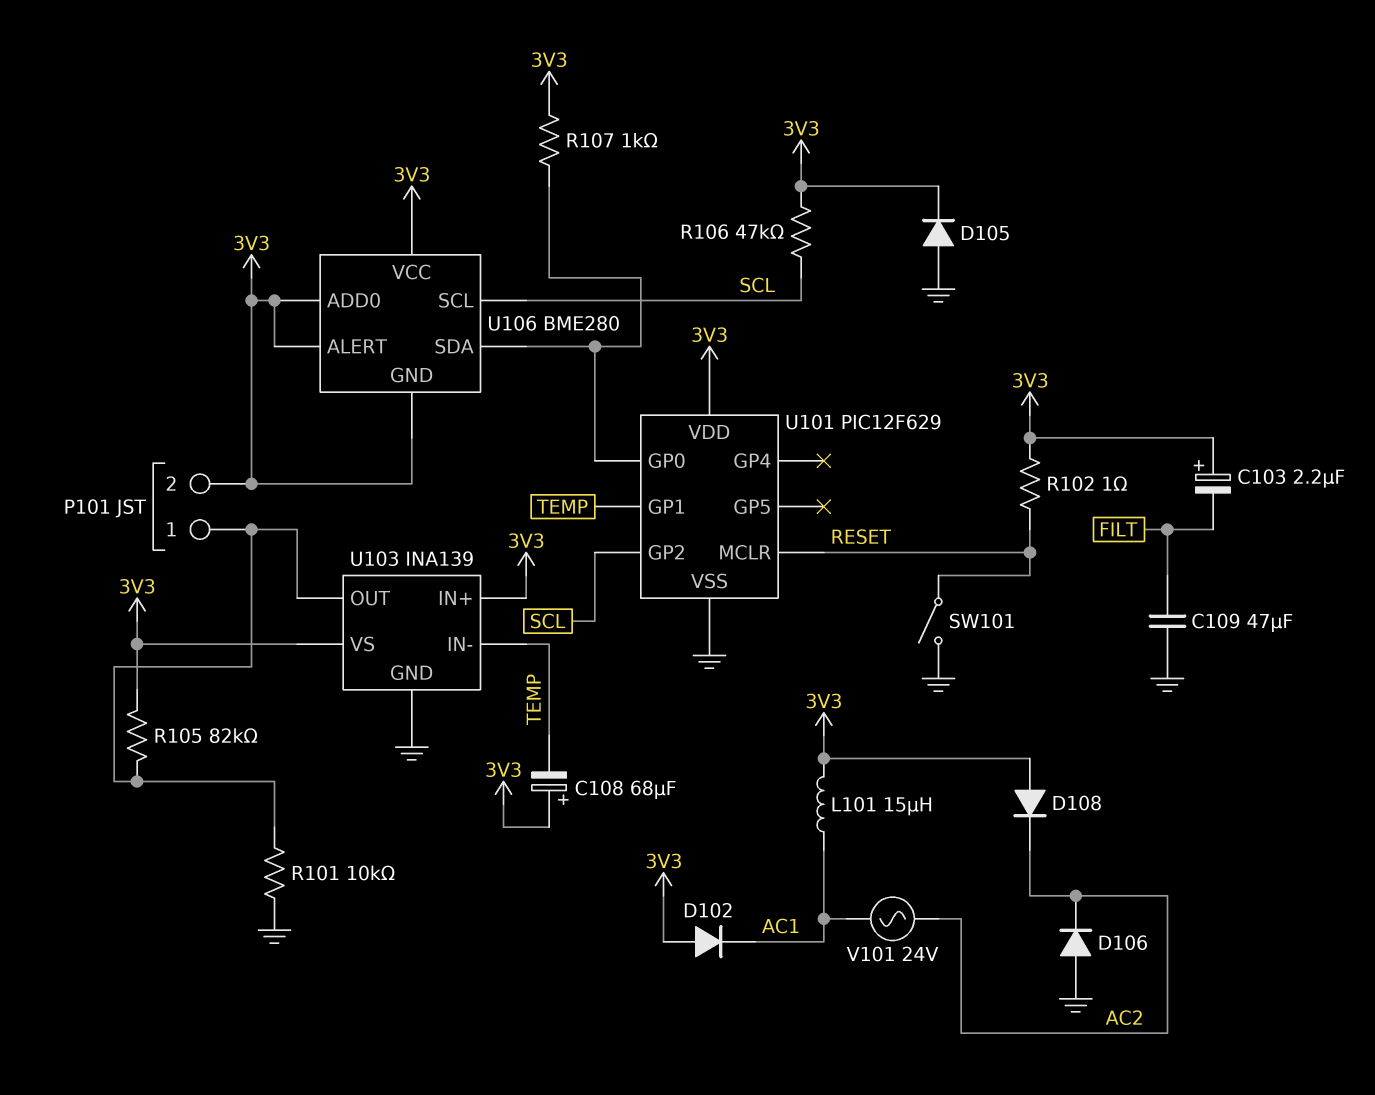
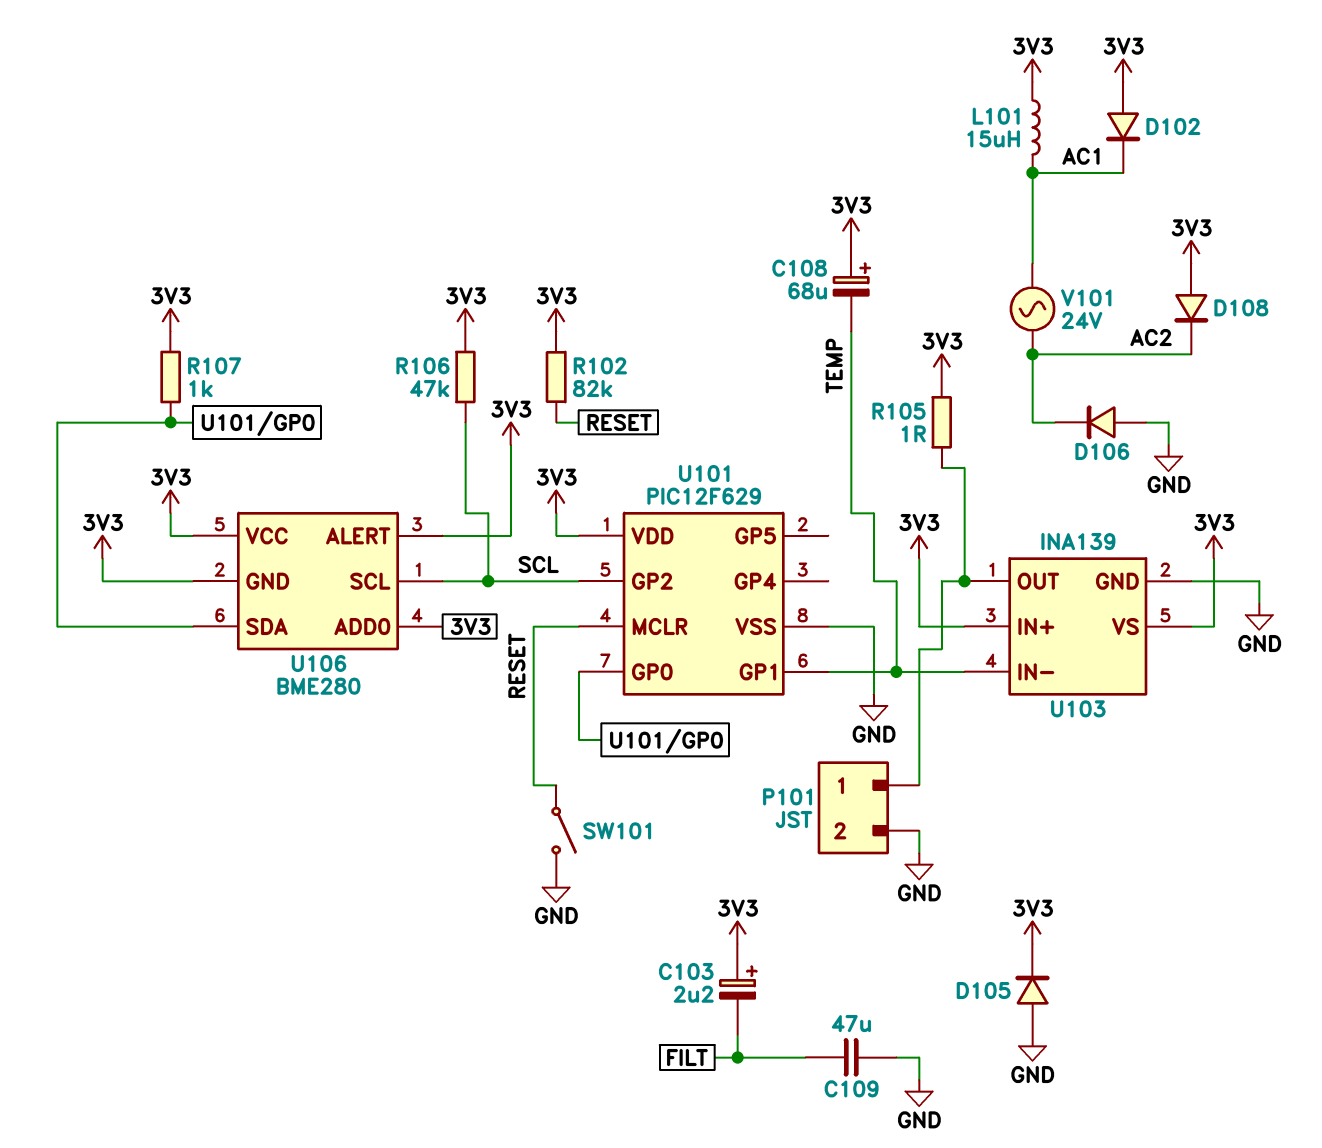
P101 pin 2: 3V3 -> GND
R101: 10k (GND, P101/1) -> none
R102: 1 (3V3, RESET) -> 82k (3V3, RESET)
R105: 82k (3V3, P101/1) -> 1 (3V3, P101/1)

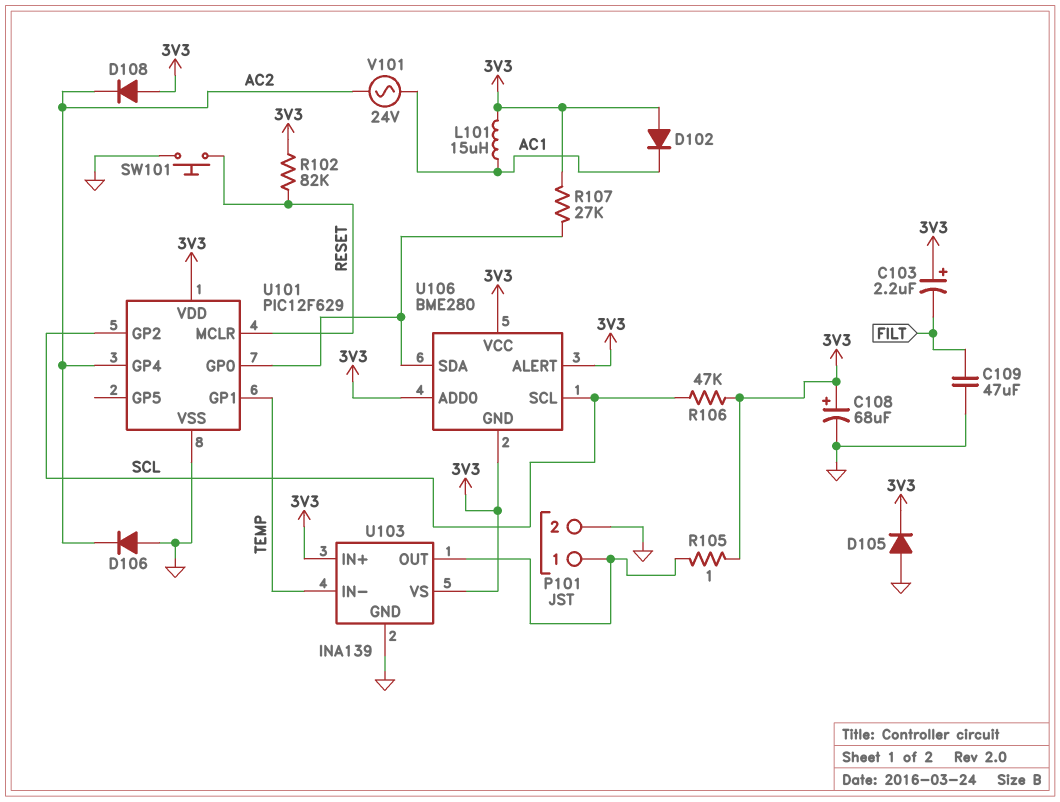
C108: 68uF (plus 3V3, minus TEMP) -> 68uF (plus 3V3, minus GND)
R107: 1k (3V3, U101/GP0) -> 27k (3V3, U101/GP0)
SW101: switch (GND, RESET) -> button (GND, RESET)
U101 pin GP4: none -> AC2

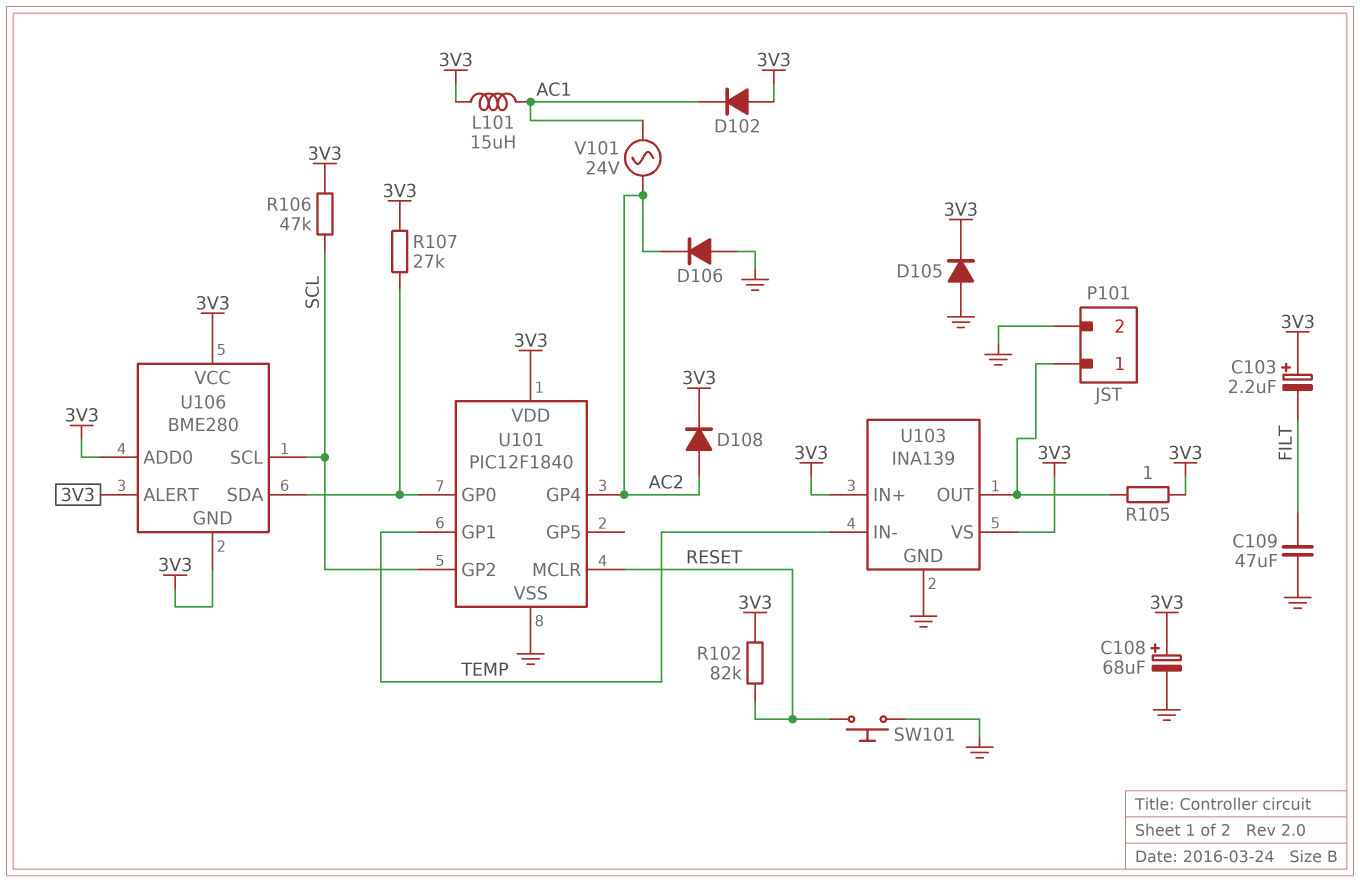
D108: diode (A 3V3, K AC2) -> diode (A AC2, K 3V3)
U101: PIC12F629 -> PIC12F1840

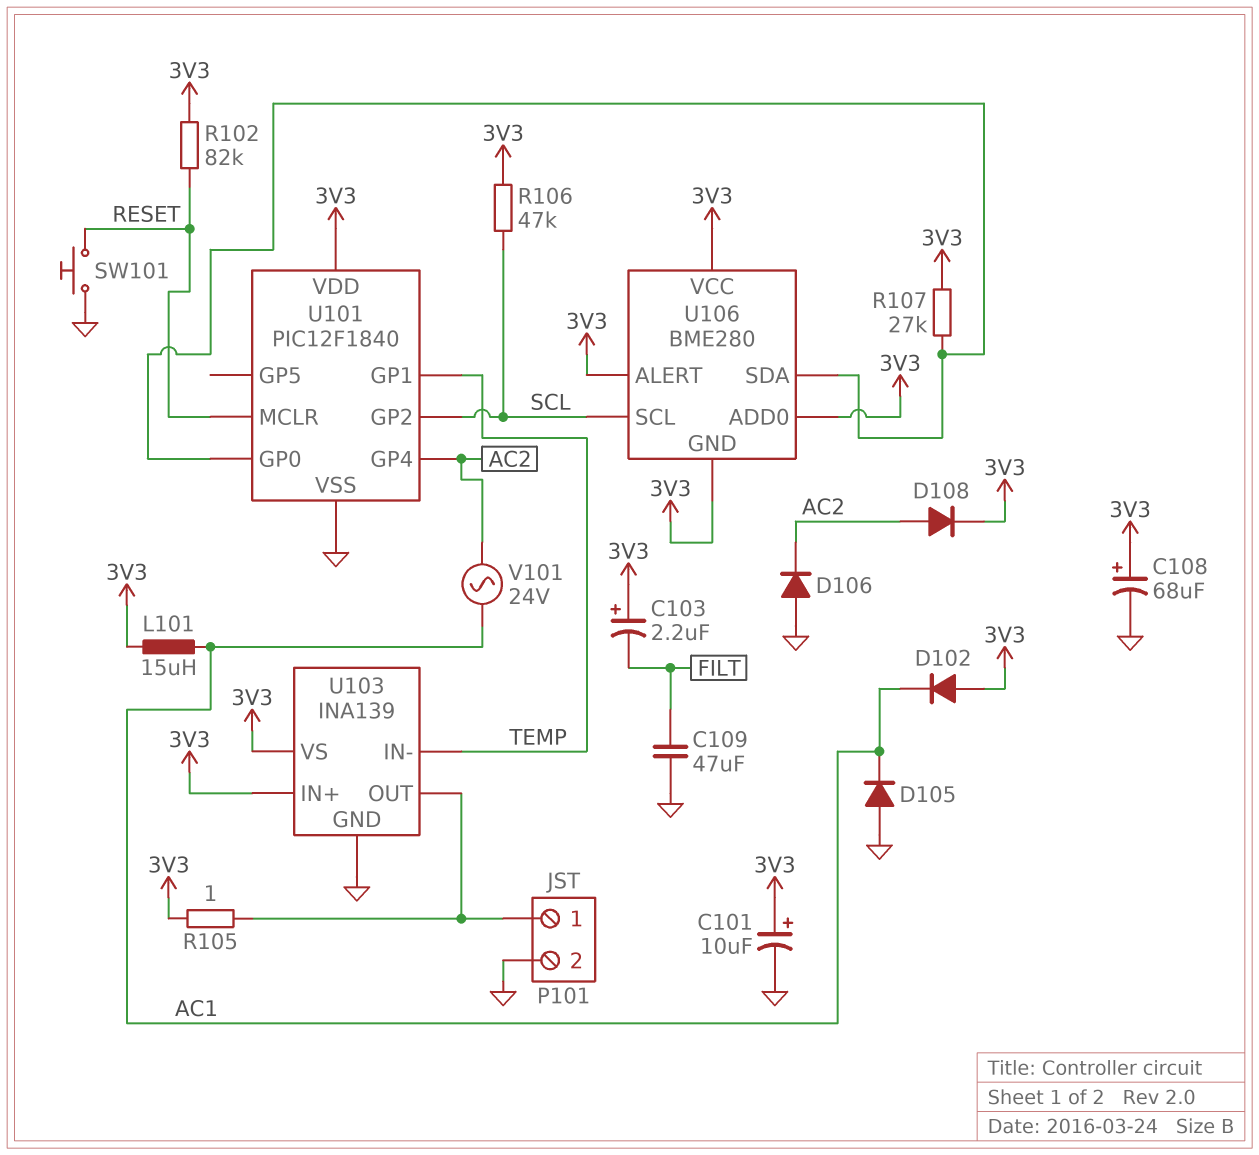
C101: none -> 10uF (plus 3V3, minus GND)
D105: diode (A GND, K 3V3) -> diode (A GND, K AC1)

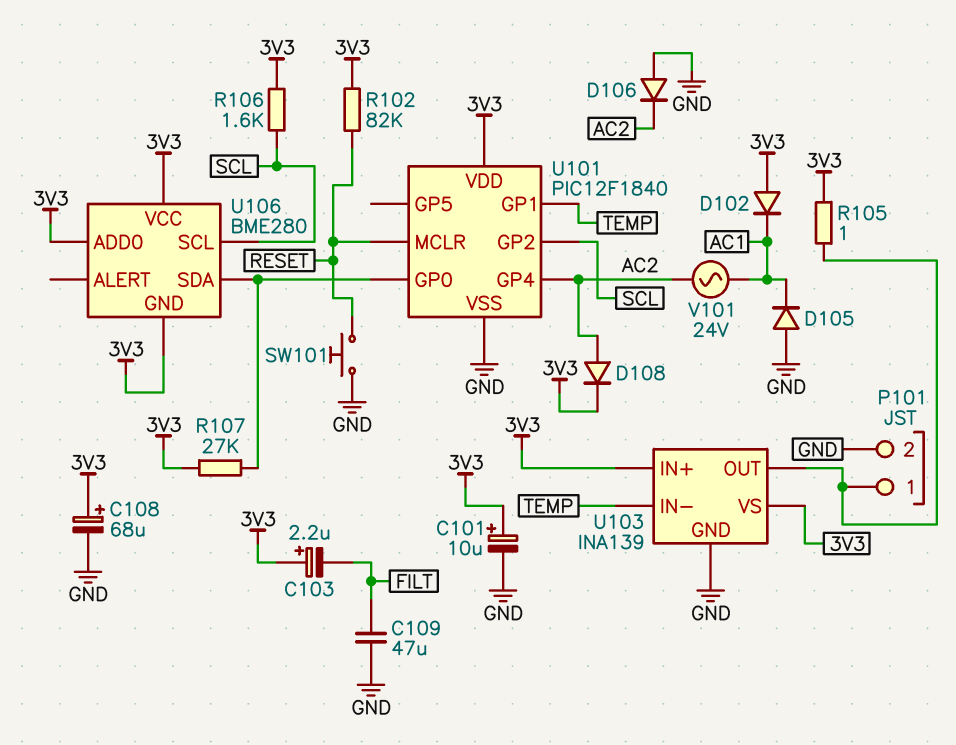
L101: 15uH (3V3, AC1) -> none
R106: 47k (3V3, SCL) -> 1.6k (3V3, SCL)
U106 pin ALERT: 3V3 -> none

